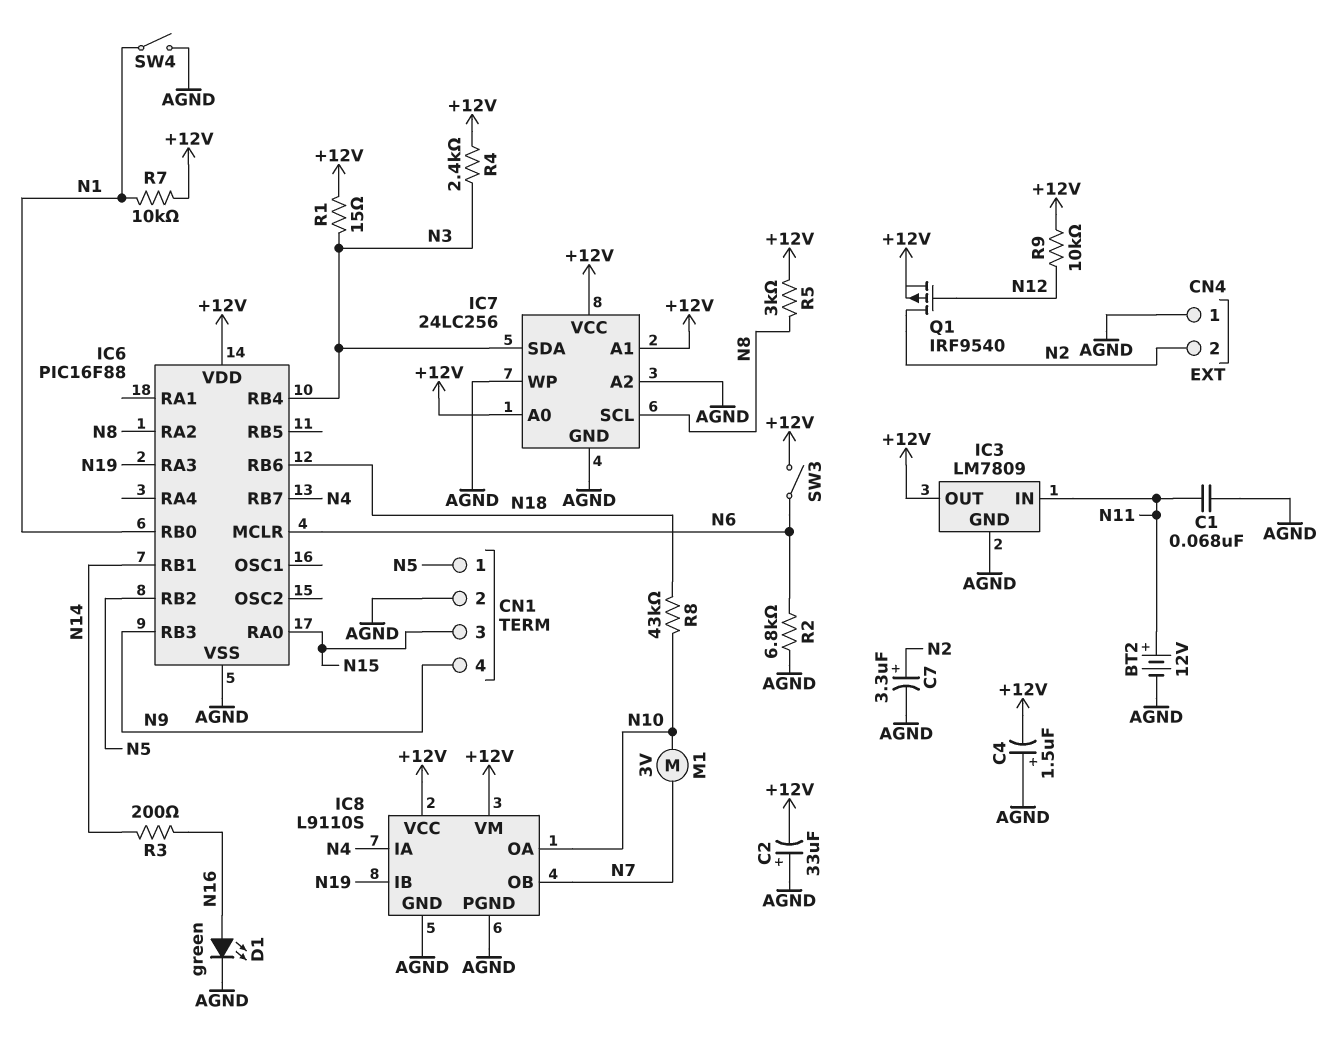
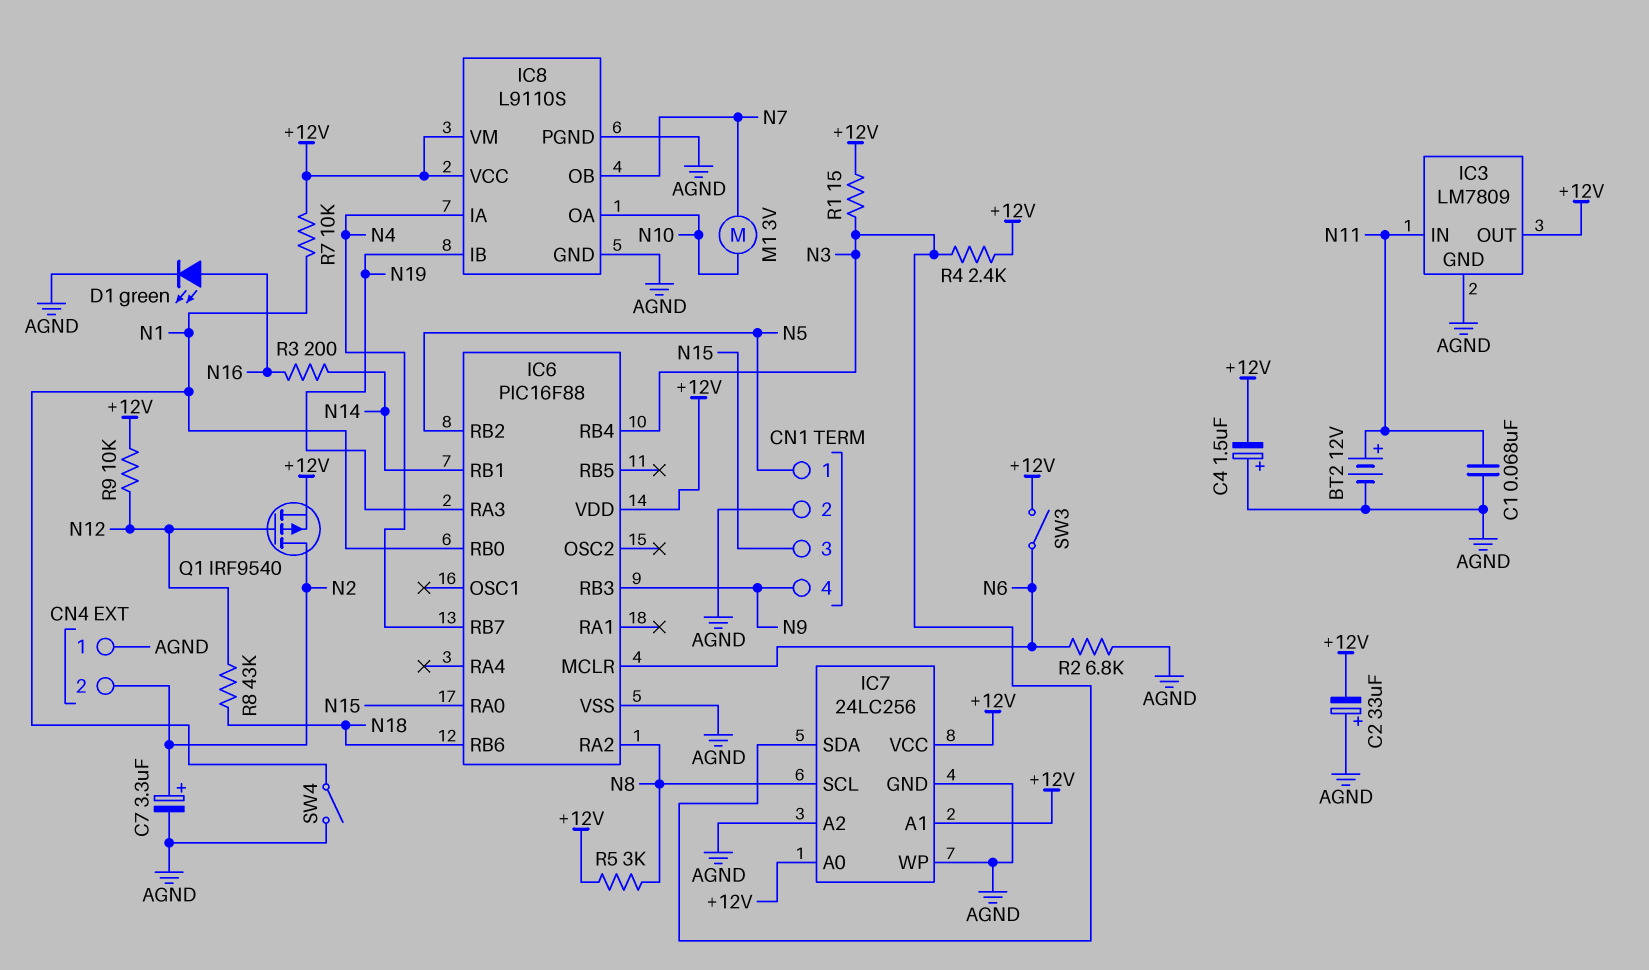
R8: 43k (N10, N18) -> 43k (N12, N18)

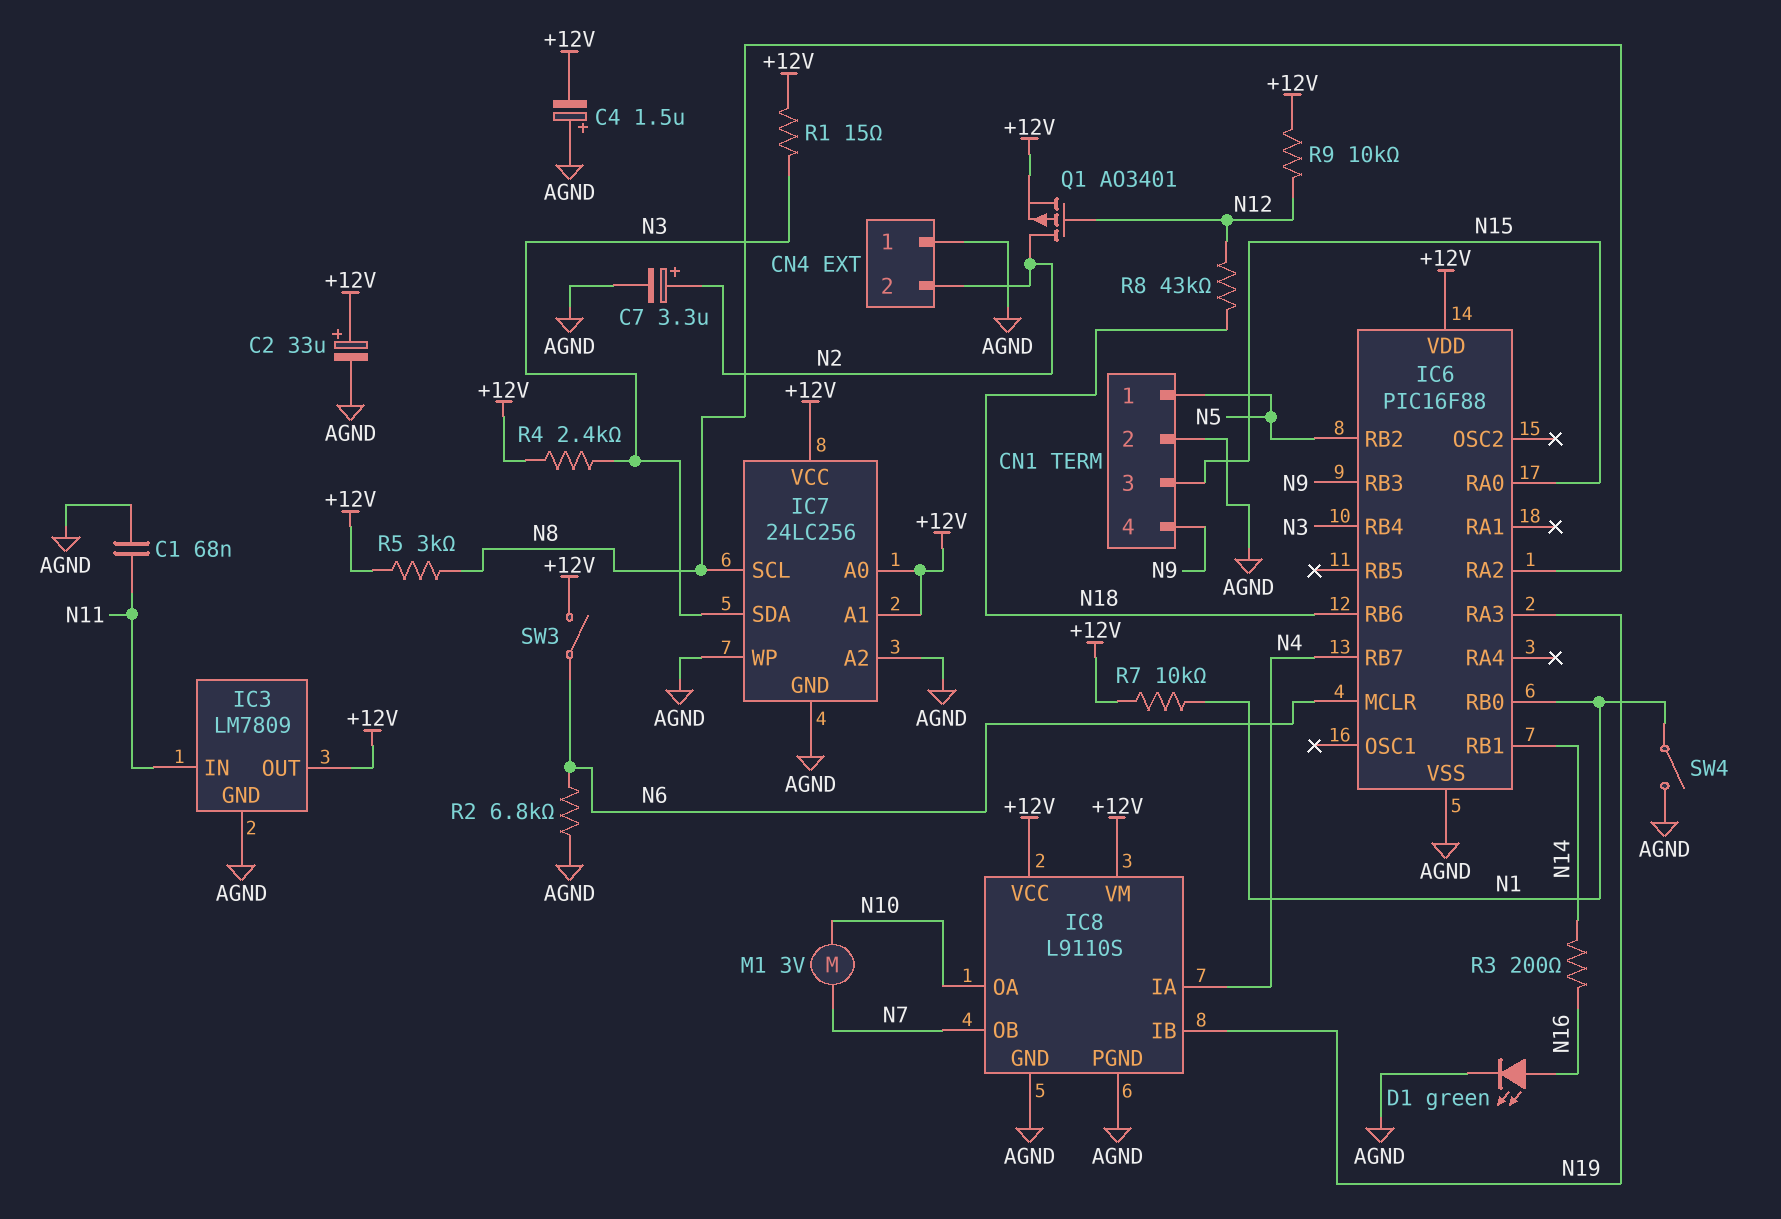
BT2: 12V (plus N11, minus AGND) -> none
C2: 33uF (plus AGND, minus +12V) -> 33uF (plus +12V, minus AGND)
Q1: PMOS IRF9540 (G N12, D N2, S +12V) -> PMOS AO3401 (G N12, D N2, S +12V)

